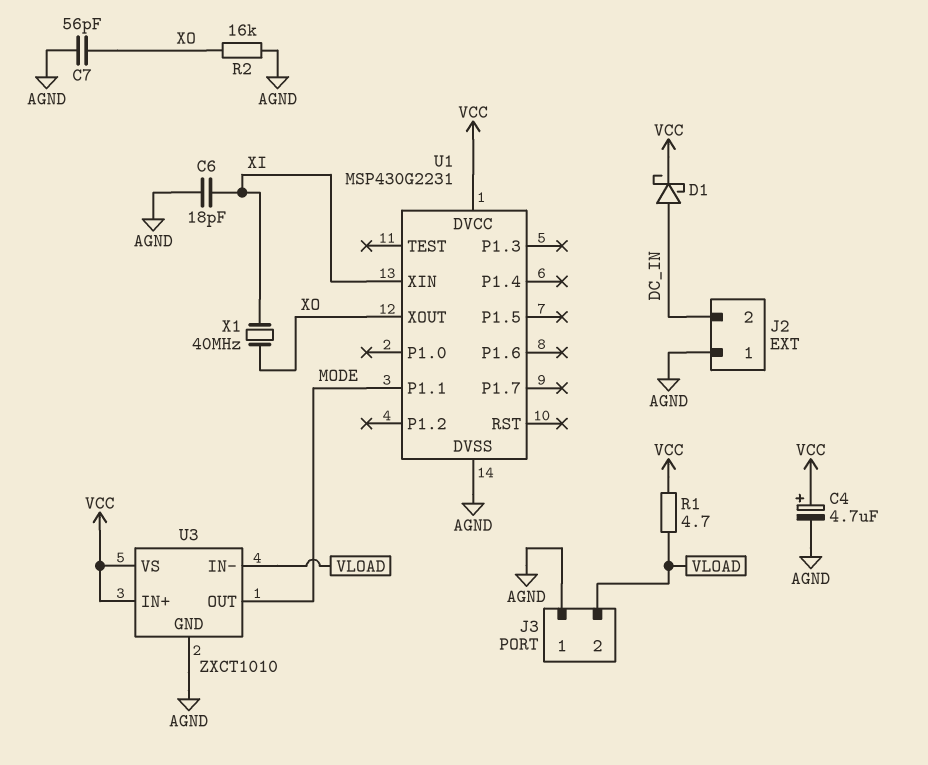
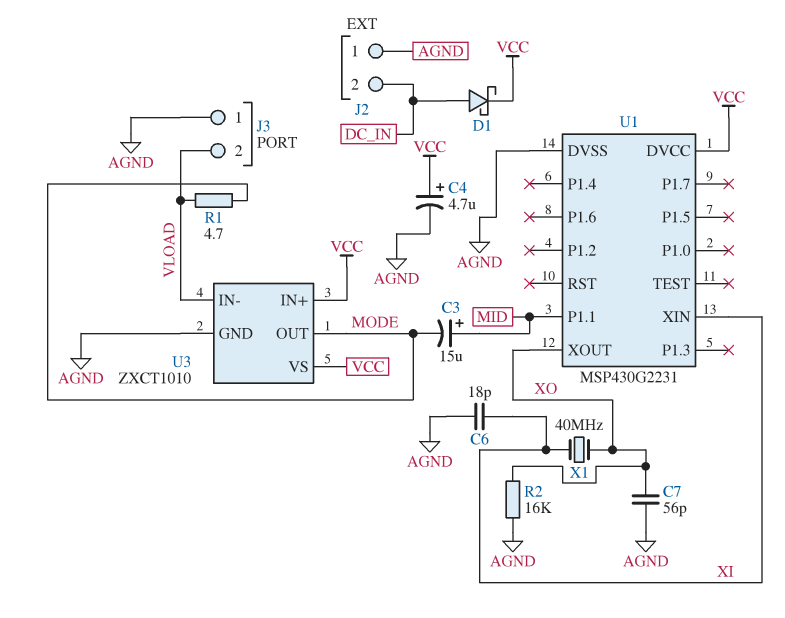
C3: none -> 15uF (plus MID, minus MODE)
R1: 4.7 (VCC, VLOAD) -> 4.7 (MODE, VLOAD)
U1 pin P1.1: MODE -> MID

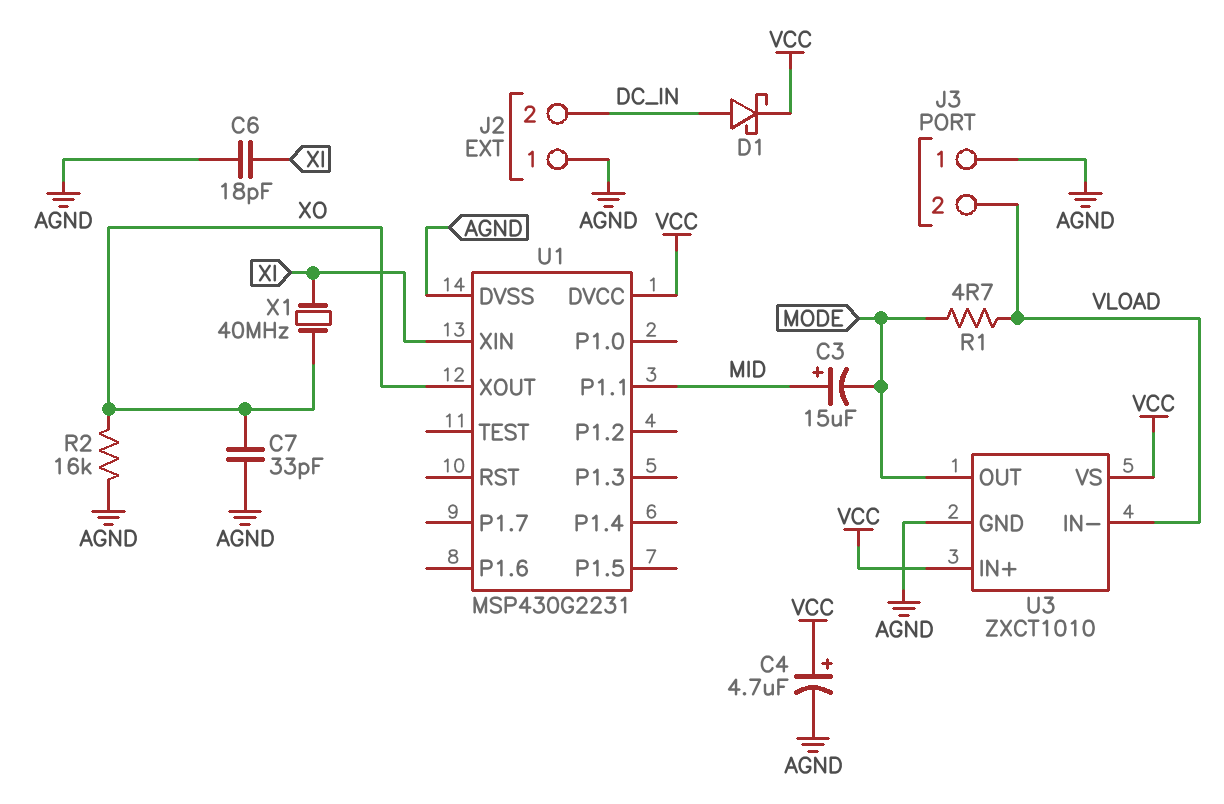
C7: 56pF (AGND, XO) -> 33pF (AGND, XO)

